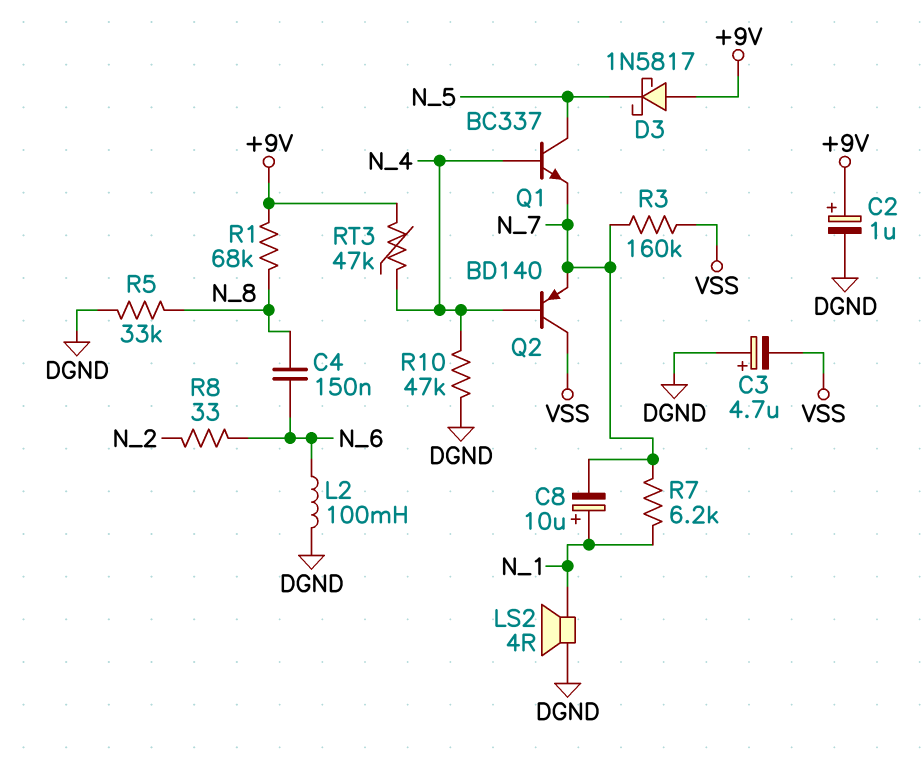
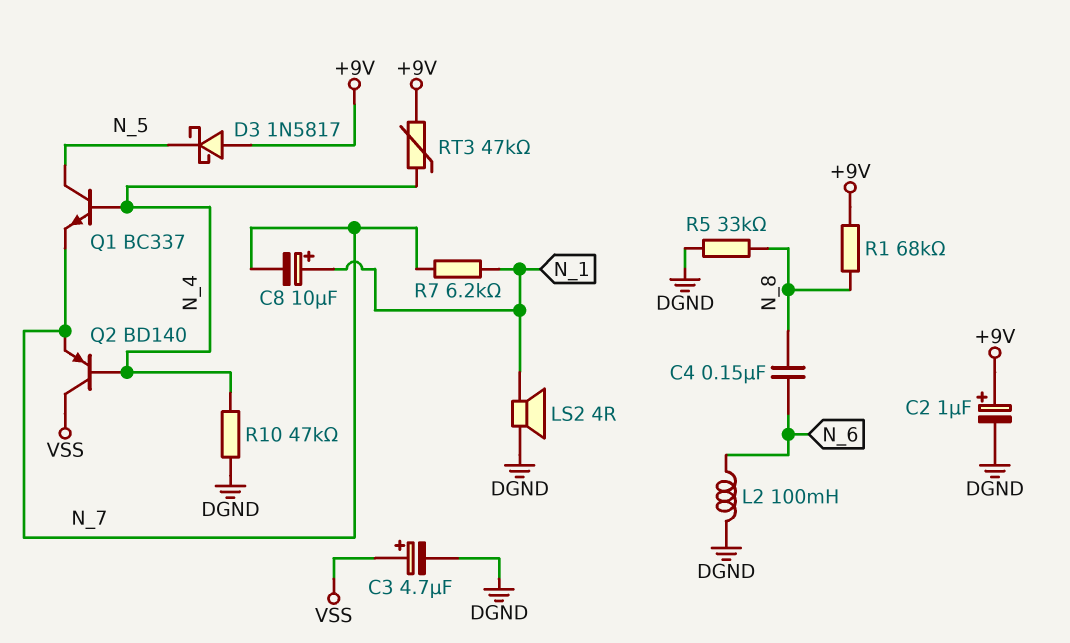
C3: 4.7uF (plus DGND, minus VSS) -> 4.7uF (plus VSS, minus DGND)
R3: 160k (N_7, VSS) -> none
R8: 33 (N_2, N_6) -> none

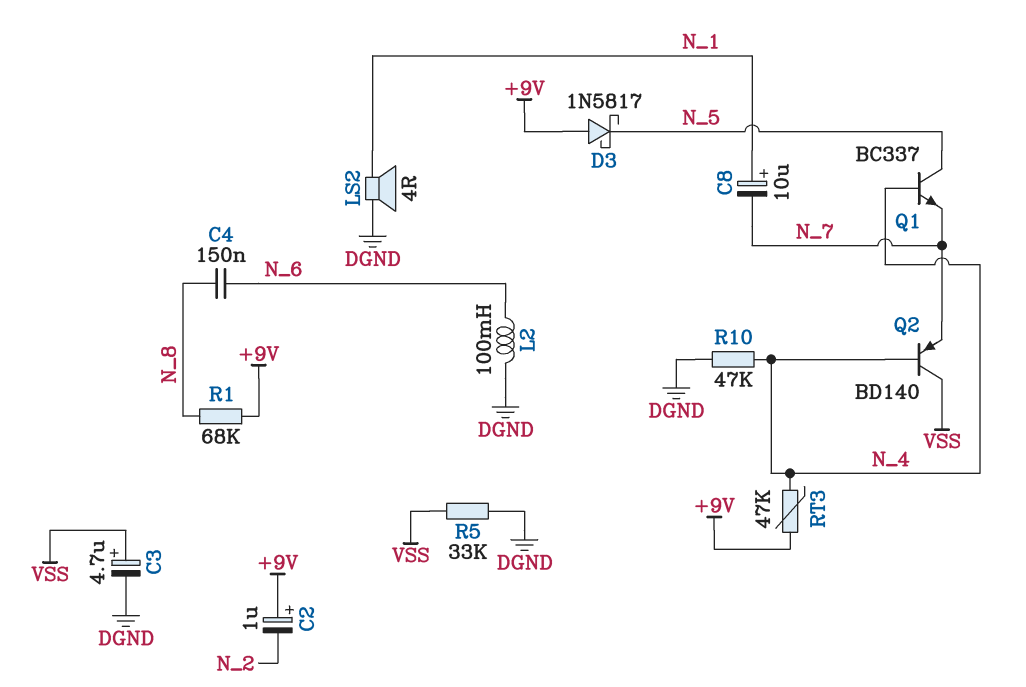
C2: 1uF (plus +9V, minus DGND) -> 1uF (plus +9V, minus N_2)
R5: 33k (DGND, N_8) -> 33k (DGND, VSS)
R7: 6.2k (N_1, N_7) -> none

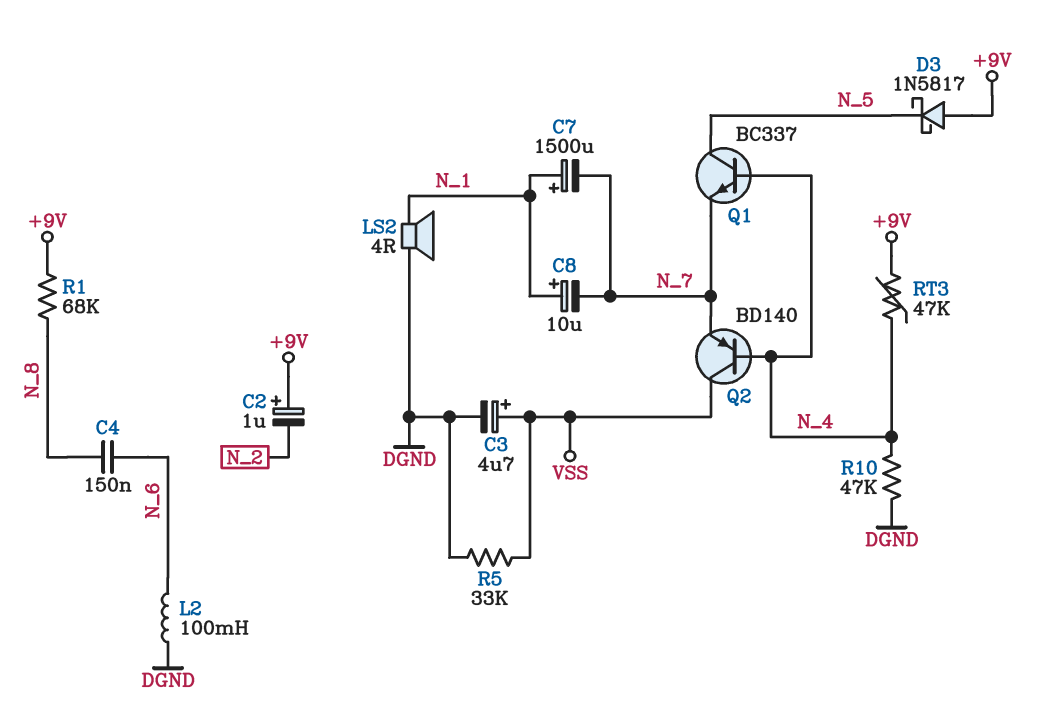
C7: none -> 1500uF (plus N_1, minus N_7)

